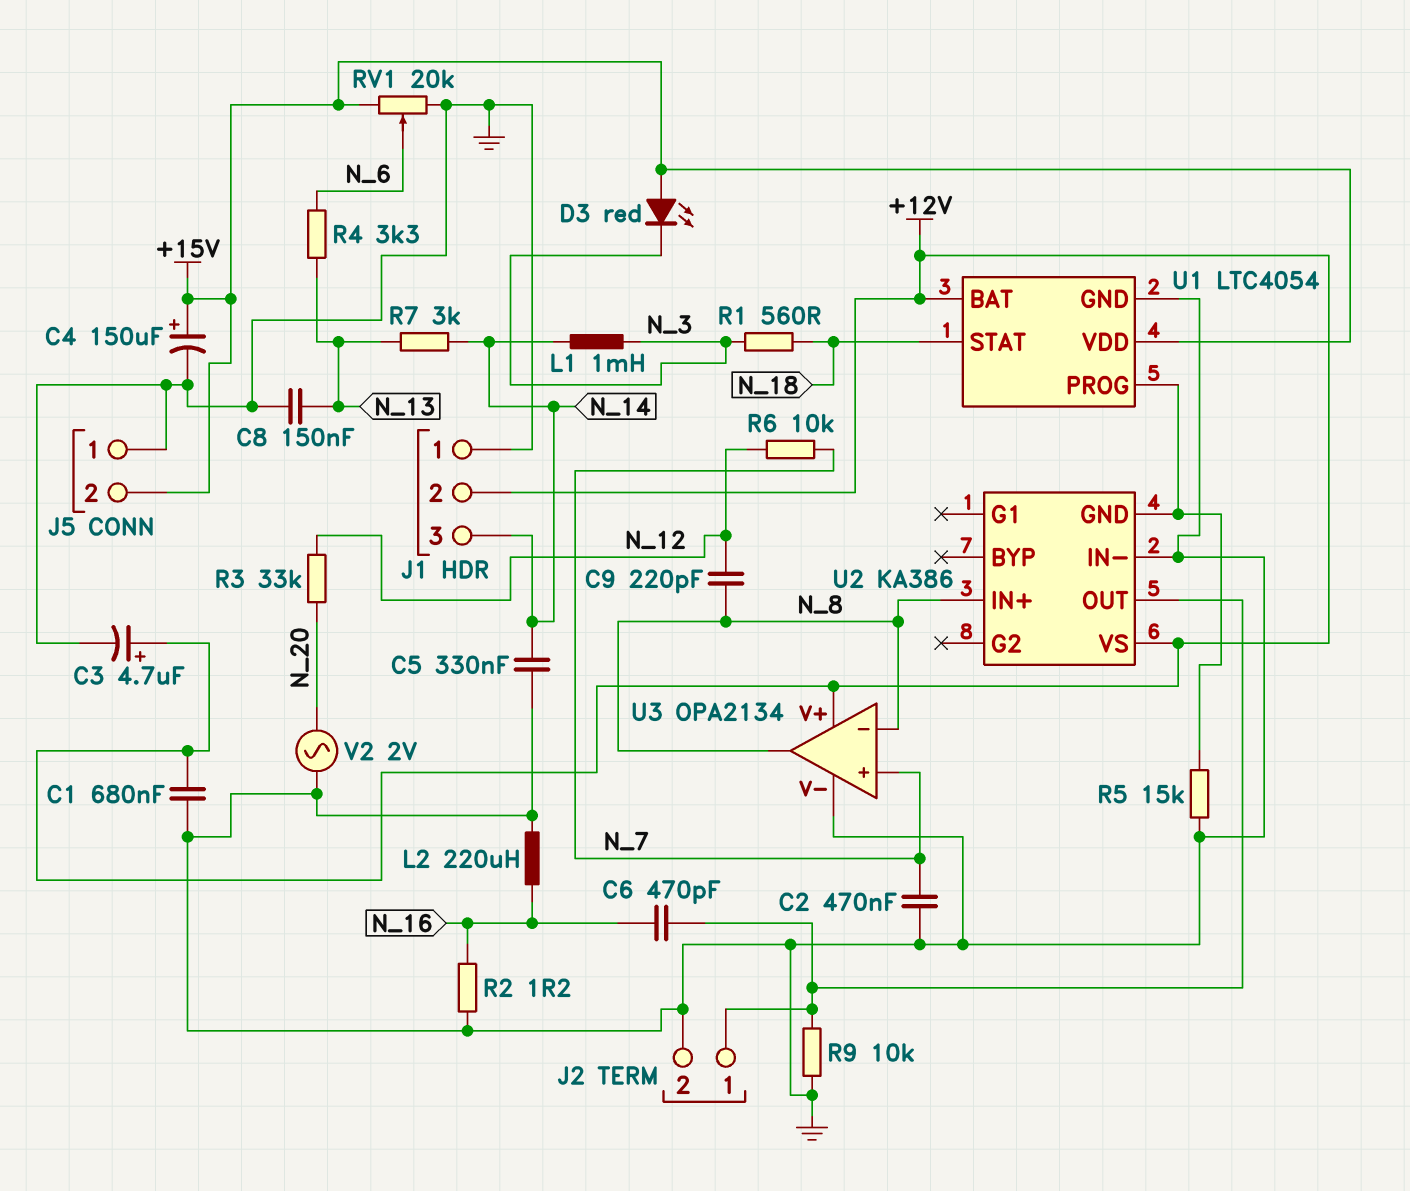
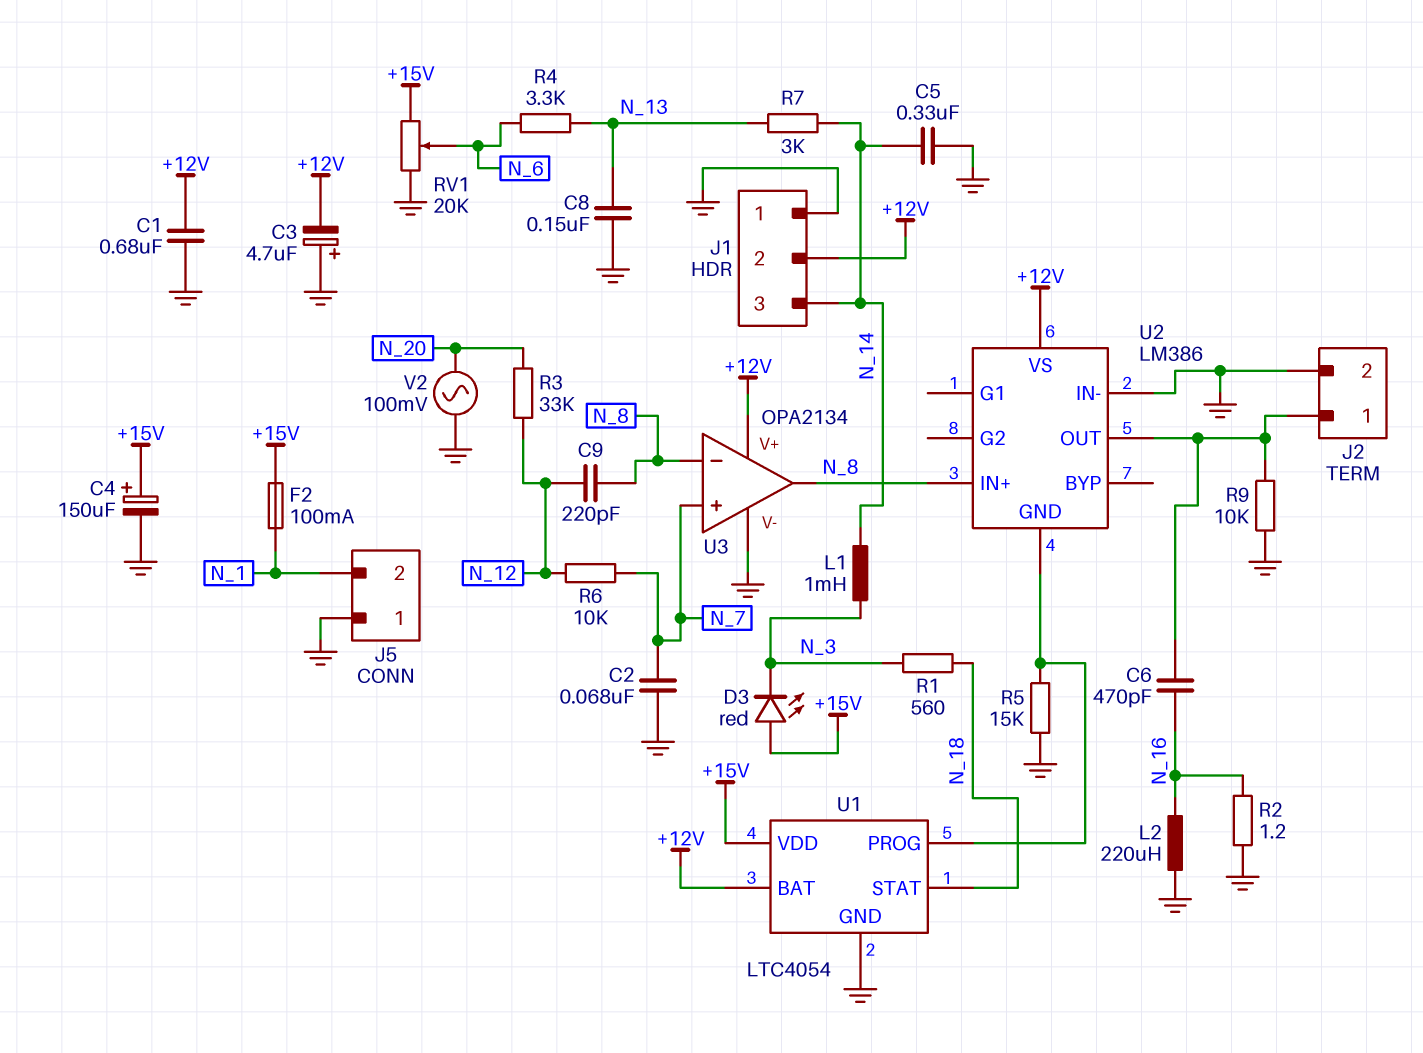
C2: 470nF (GND, N_7) -> 68nF (GND, N_7)
C3: 4.7uF (plus +12V, minus GND) -> 4.7uF (plus GND, minus +12V)
F2: none -> 100mA (+15V, N_1)
J5 pin 2: +15V -> N_1
U2: KA386 -> LM386
V2: AC 2V (GND, N_20) -> AC 100mV (GND, N_20)

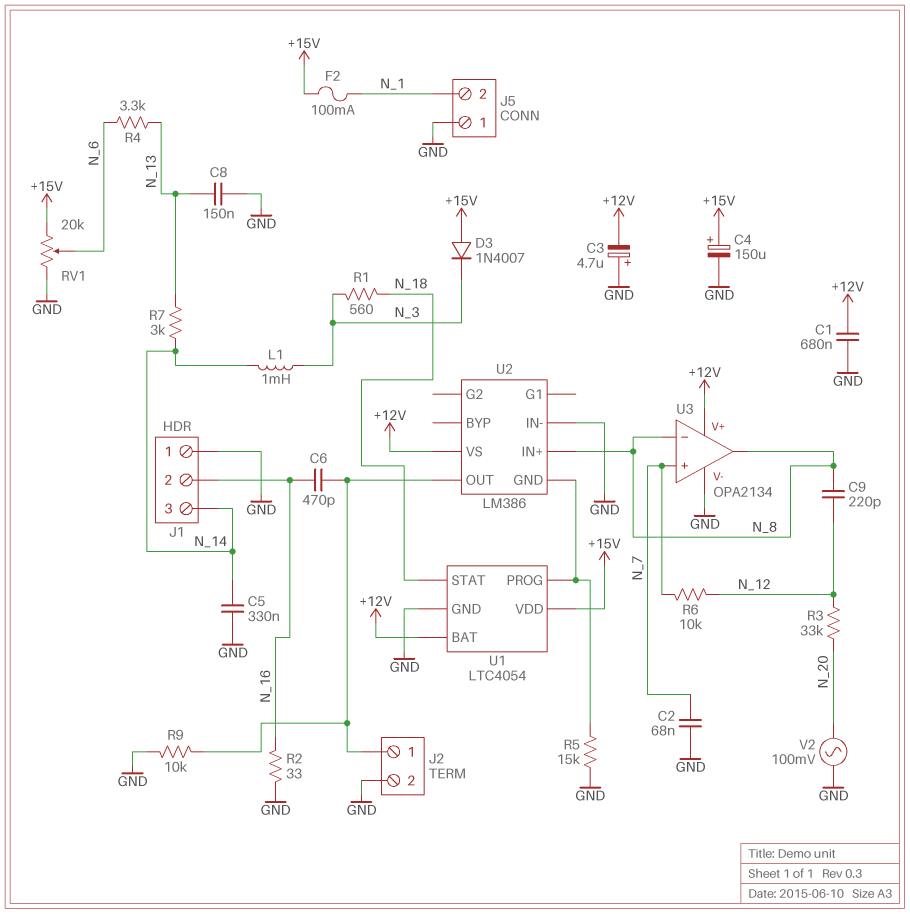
D3: LED red (A +15V, K N_3) -> diode 1N4007 (A +15V, K N_3)
J1 pin 2: +12V -> N_16
L2: 220uH (GND, N_16) -> none
R2: 1.2 (GND, N_16) -> 33 (GND, N_16)

